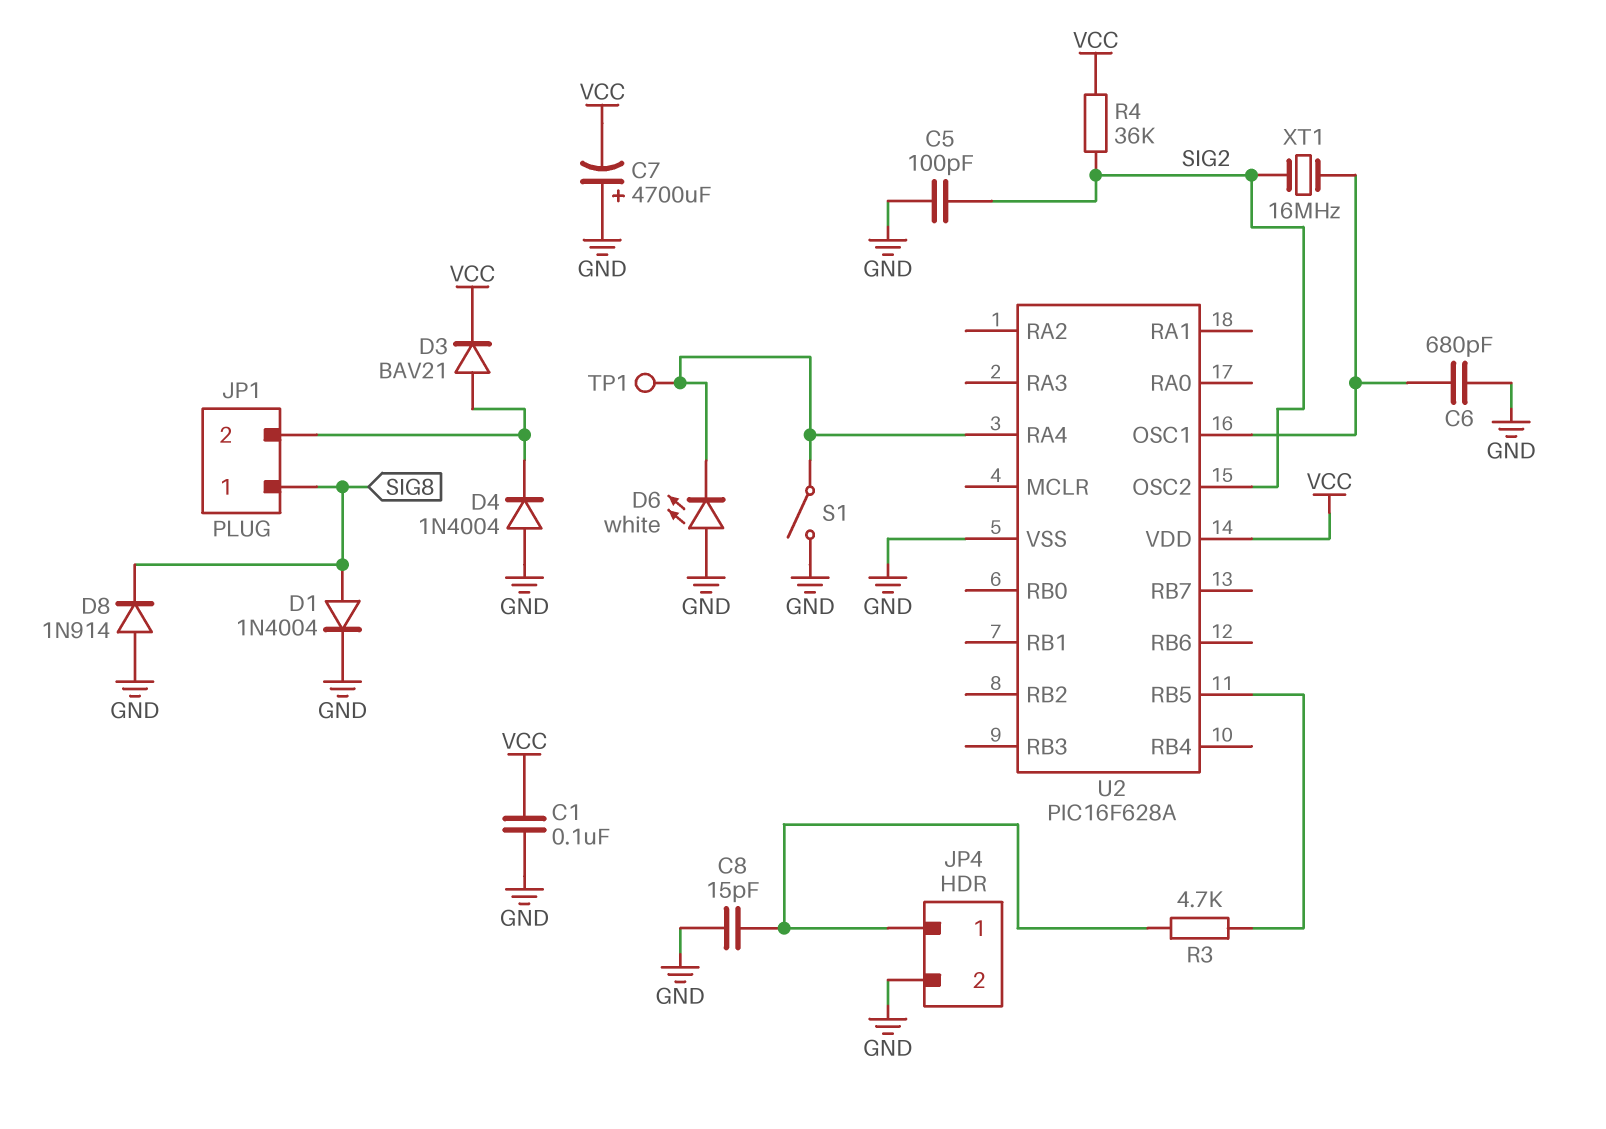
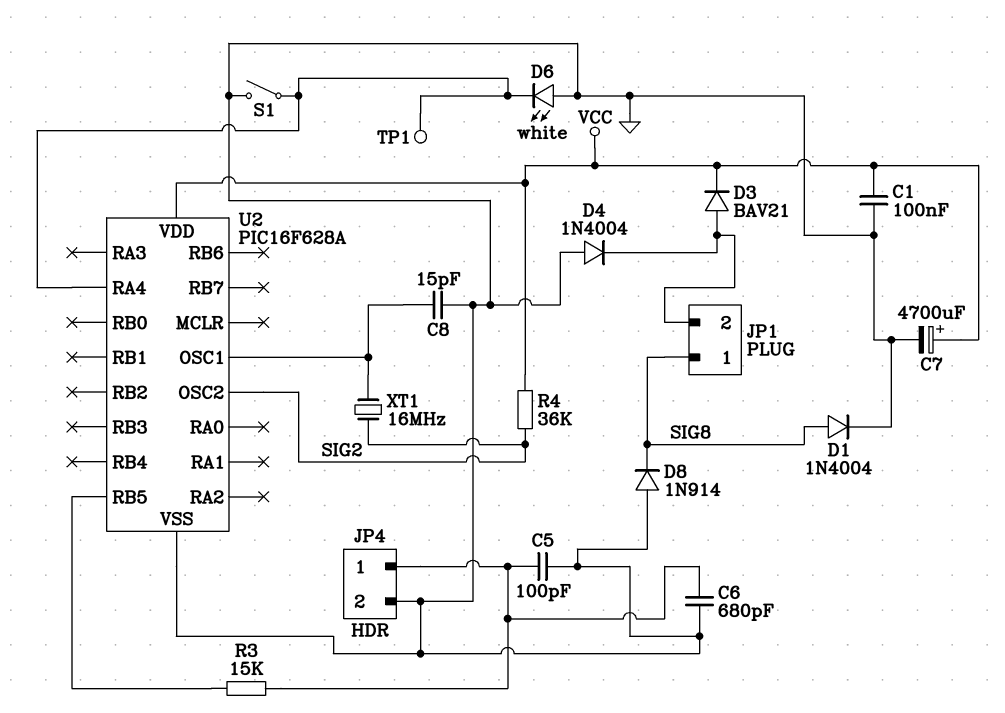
C5: 100pF (GND, SIG2) -> 100pF (GND, JP4/1)
C6: 680pF (GND, U2/OSC1) -> 680pF (GND, JP4/1)
C7: 4700uF (plus GND, minus VCC) -> 4700uF (plus VCC, minus GND)
C8: 15pF (GND, JP4/1) -> 15pF (GND, U2/OSC1)
R3: 4.7k (JP4/1, U2/RB5) -> 15k (JP4/1, U2/RB5)

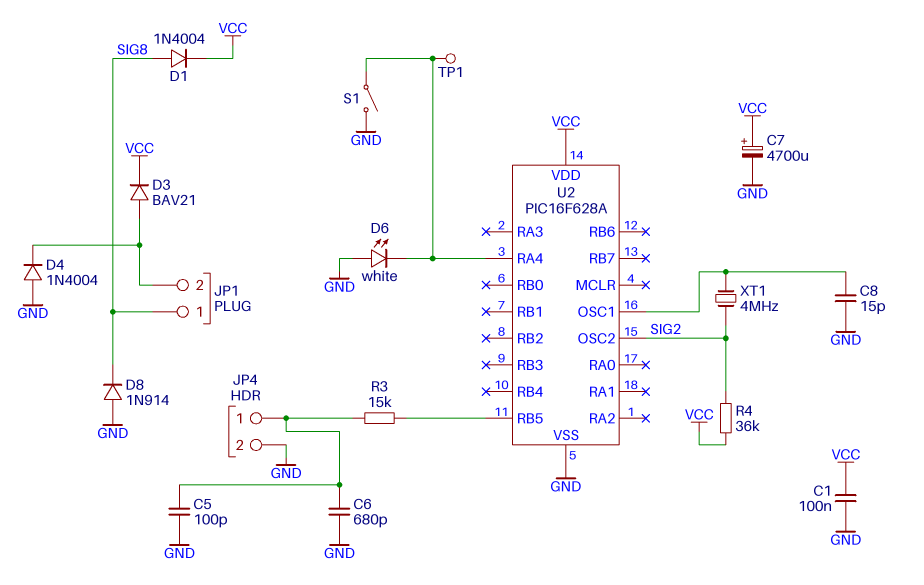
D1: diode 1N4004 (A SIG8, K GND) -> diode 1N4004 (A SIG8, K VCC)
XT1: 16MHz (SIG2, U2/OSC1) -> 4MHz (SIG2, U2/OSC1)

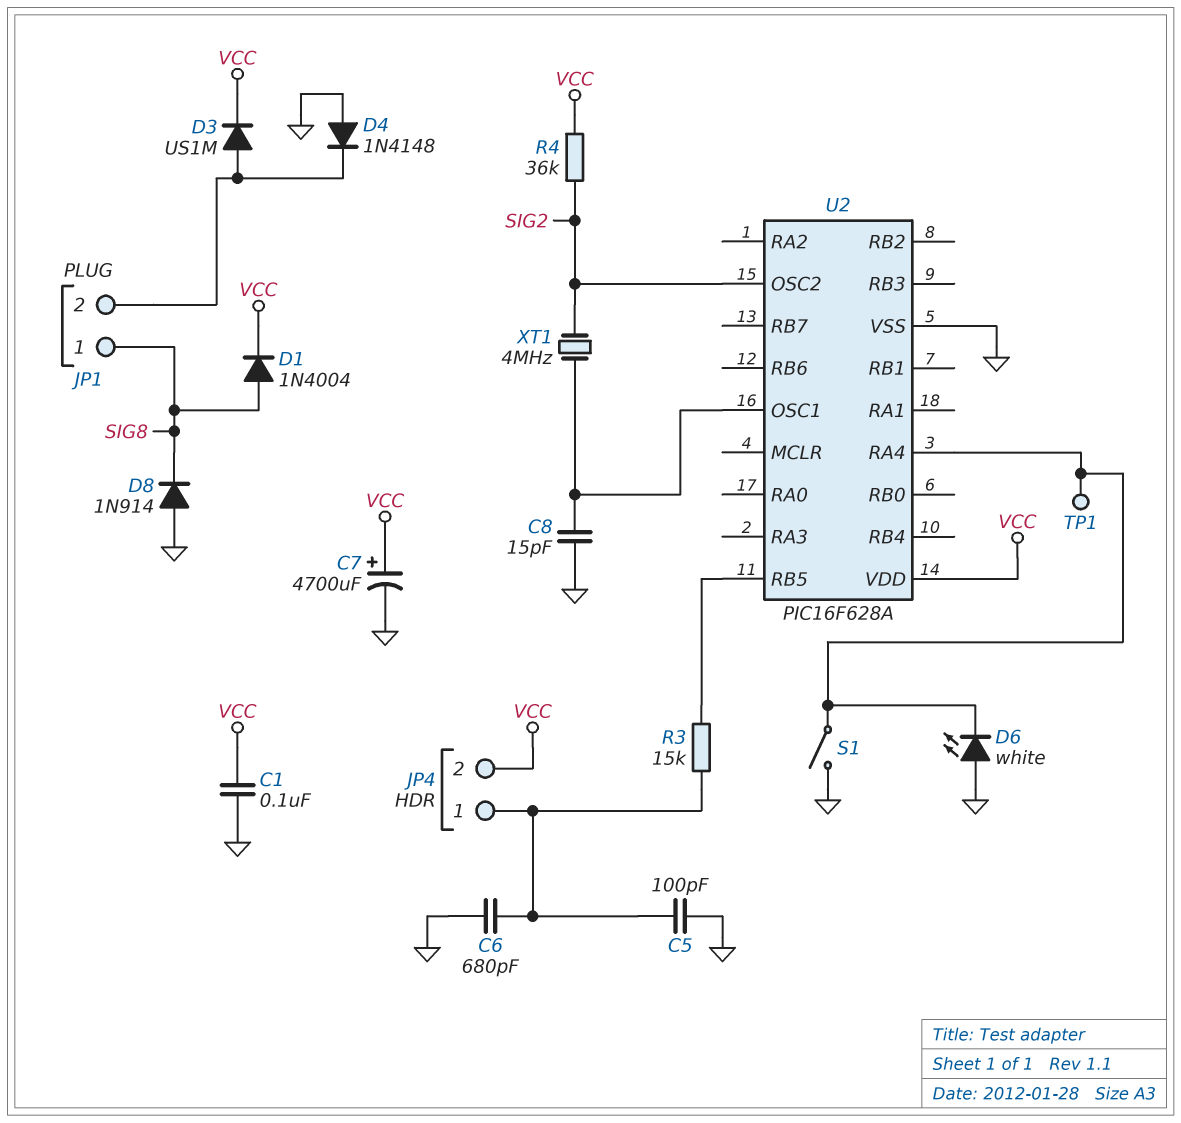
D3: diode BAV21 (A JP1/2, K VCC) -> diode US1M (A JP1/2, K VCC)
D4: diode 1N4004 (A GND, K JP1/2) -> diode 1N4148 (A GND, K JP1/2)
JP4 pin 2: GND -> VCC

